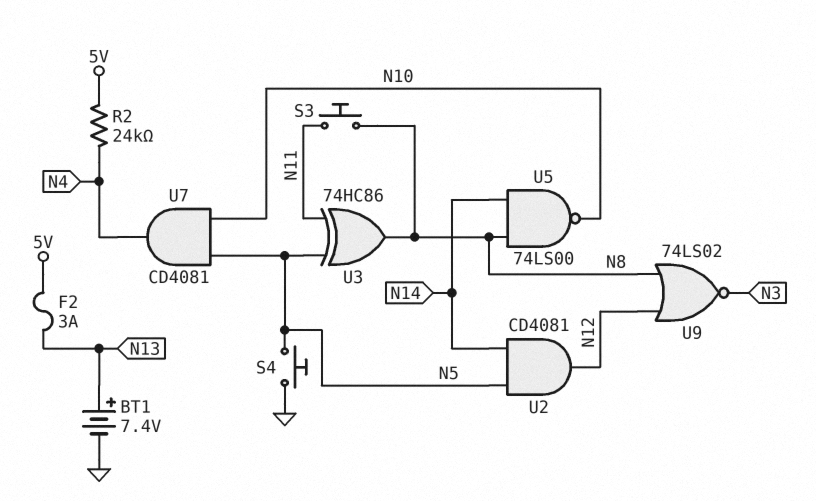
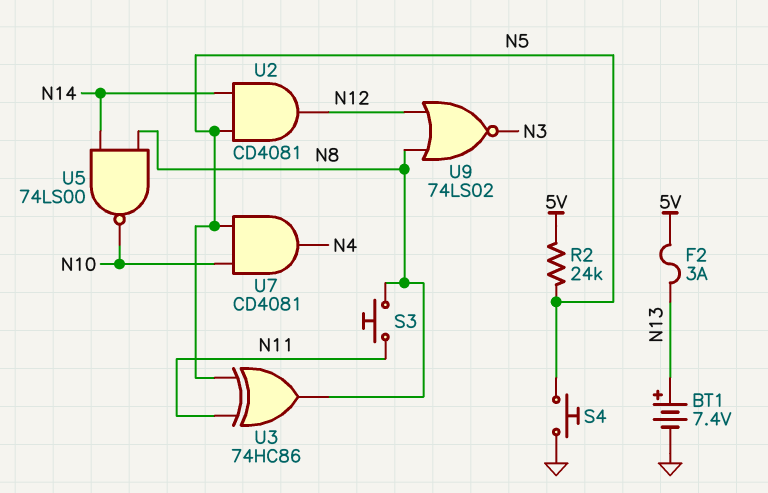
R2: 24k (5V, N4) -> 24k (5V, N5)

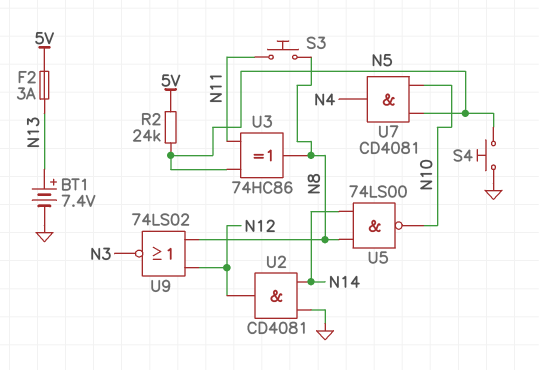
U2: AND CD4081 (in N5, in N14, out N12) -> AND CD4081 (in GND, in N14, out N12)

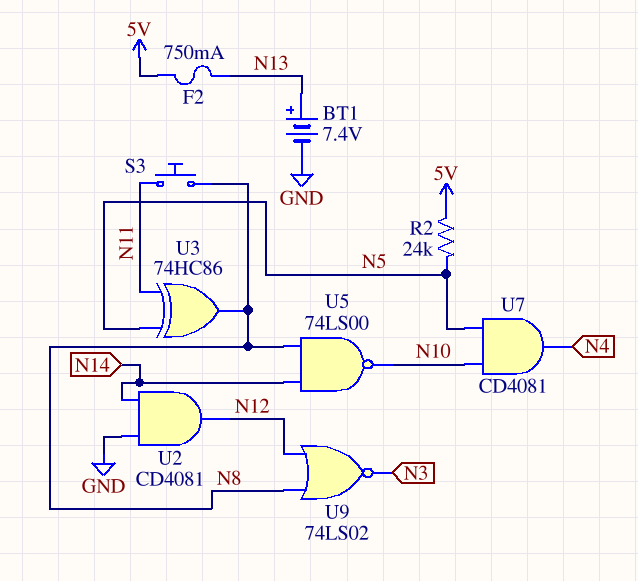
F2: 3A (5V, N13) -> 750mA (5V, N13)
S4: button (GND, N5) -> none

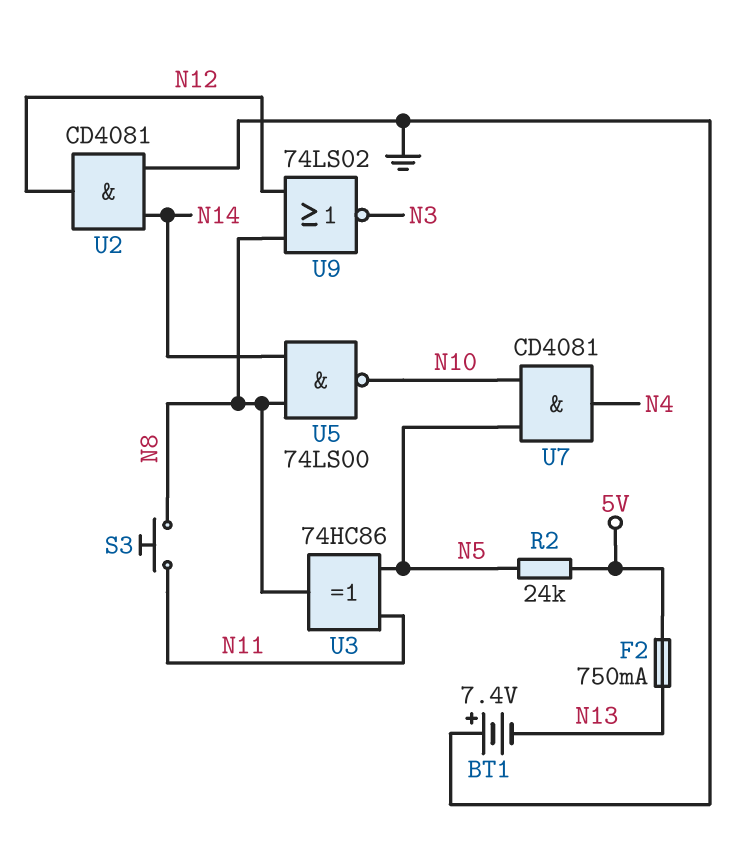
BT1: 7.4V (plus N13, minus GND) -> 7.4V (plus GND, minus N13)

